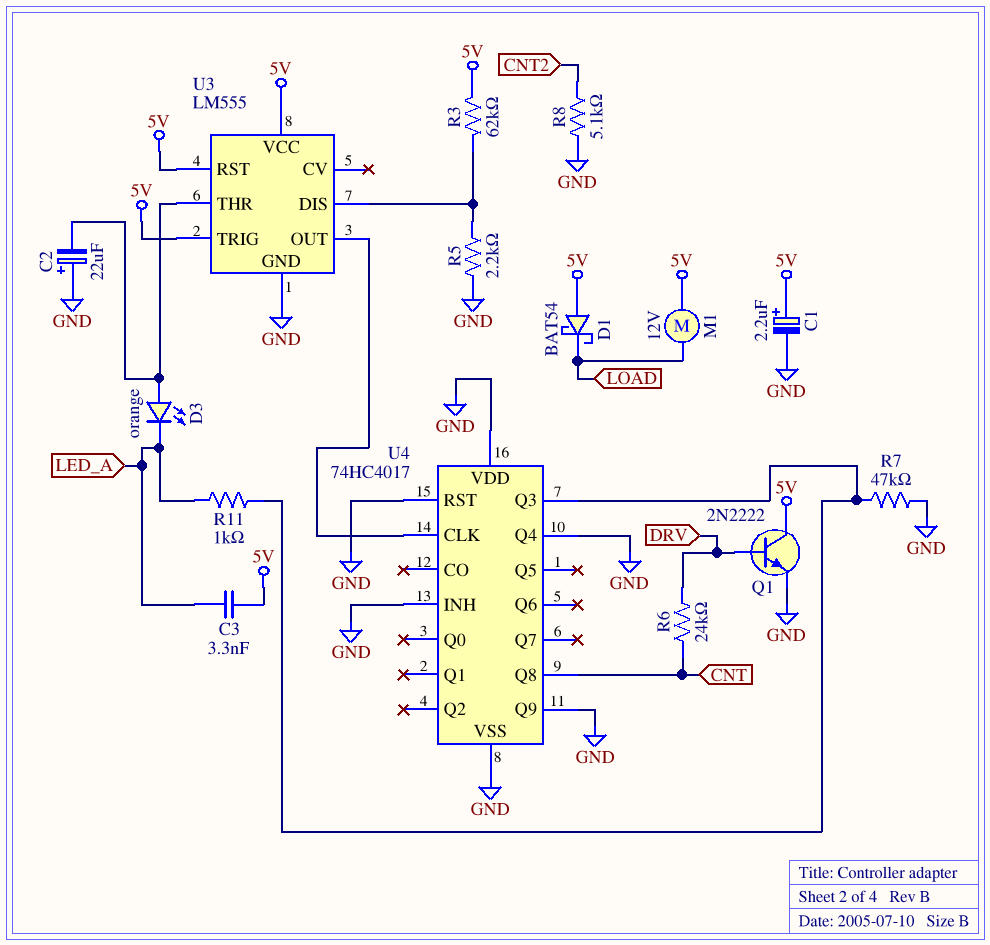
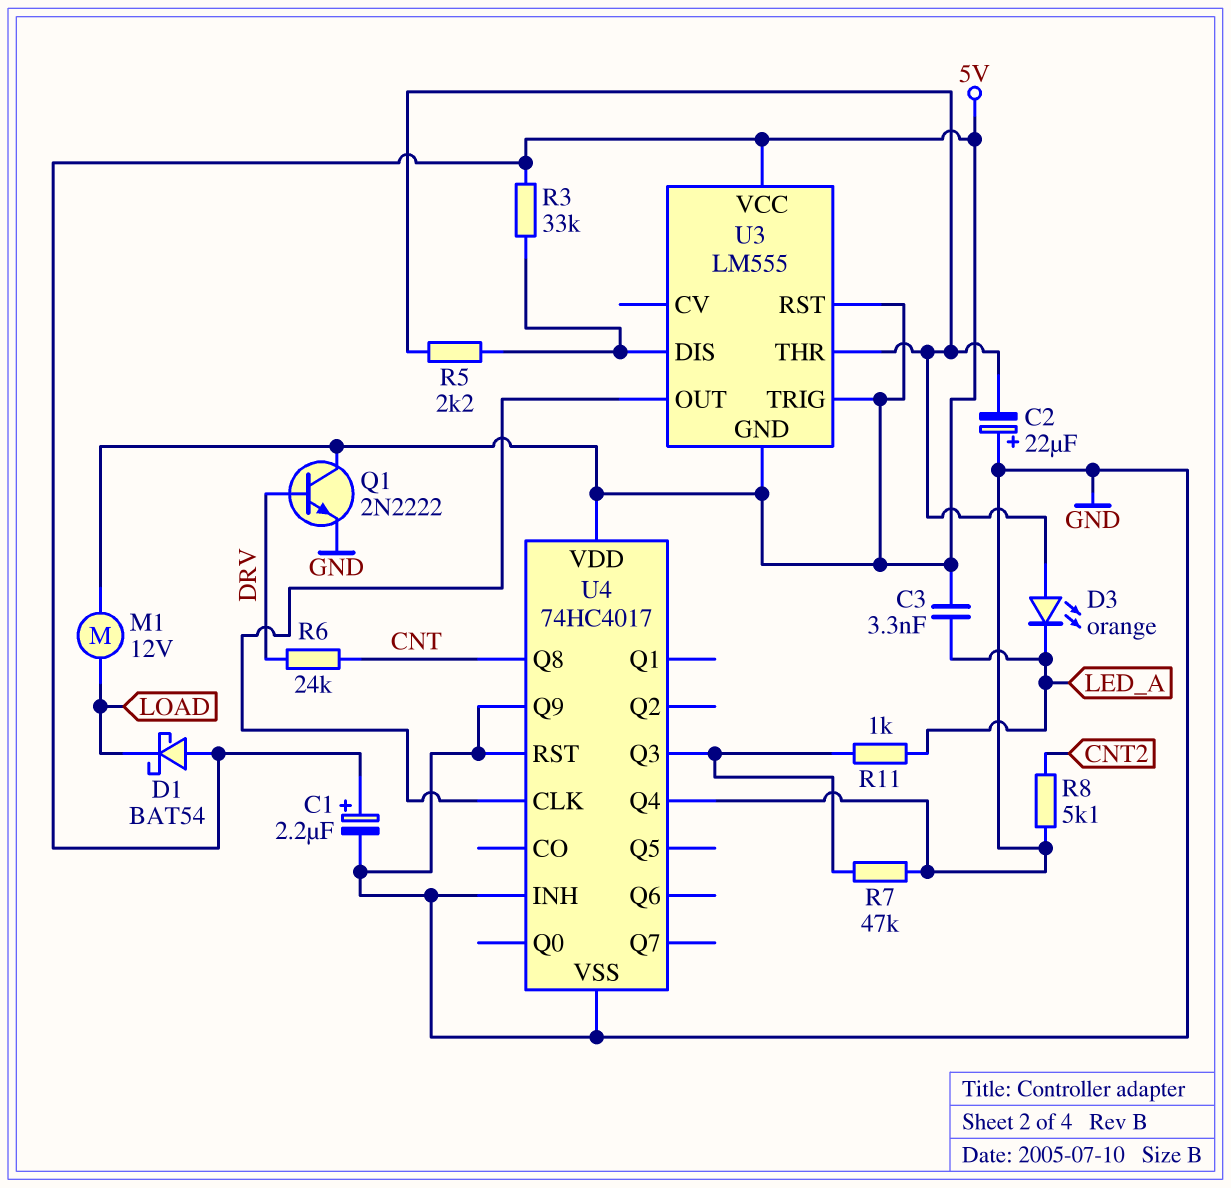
R3: 62k (5V, U3/DIS) -> 33k (5V, U3/DIS)
R5: 2.2k (GND, U3/DIS) -> 2.2k (U3/DIS, U3/THR)
U3 pin GND: GND -> 5V
U4 pin VDD: GND -> 5V

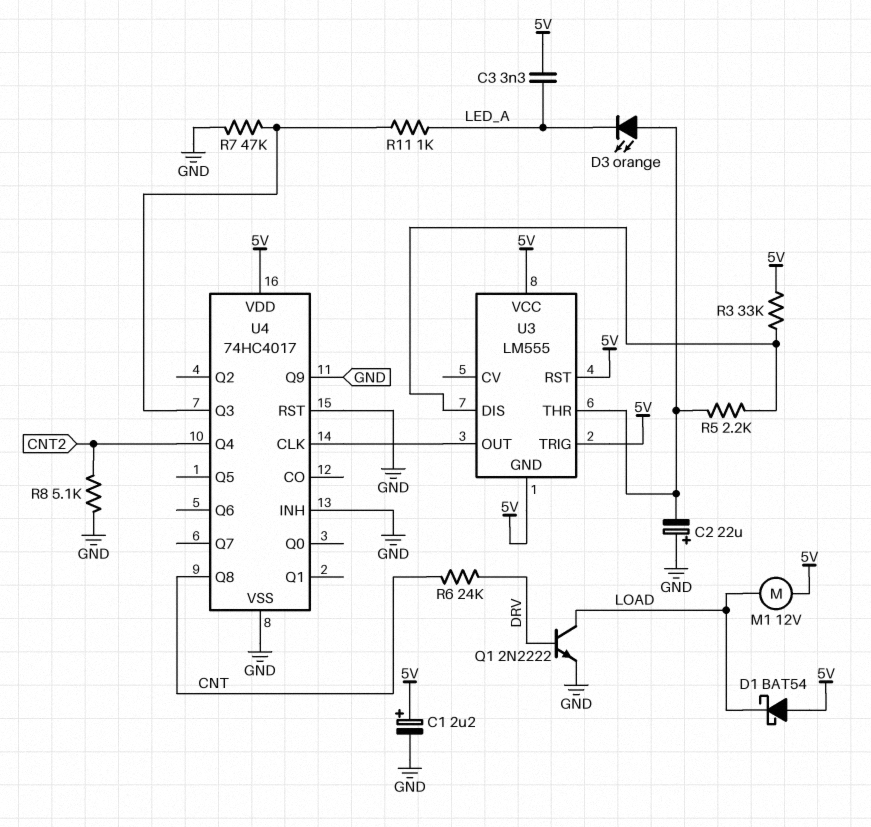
Q1: NPN 2N2222 (B DRV, C 5V, E GND) -> NPN 2N2222 (B DRV, C LOAD, E GND)
U4 pin Q4: GND -> CNT2

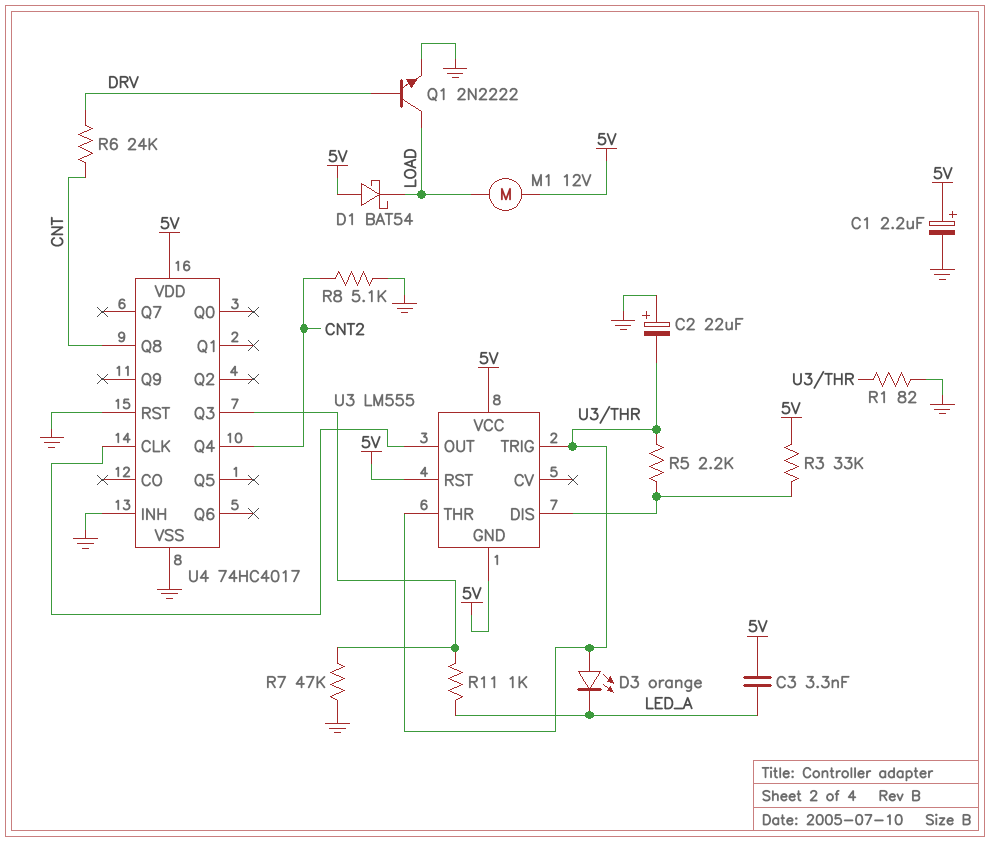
R1: none -> 82 (GND, U3/THR)
U3 pin TRIG: 5V -> U3/THR
U4 pin Q9: GND -> none

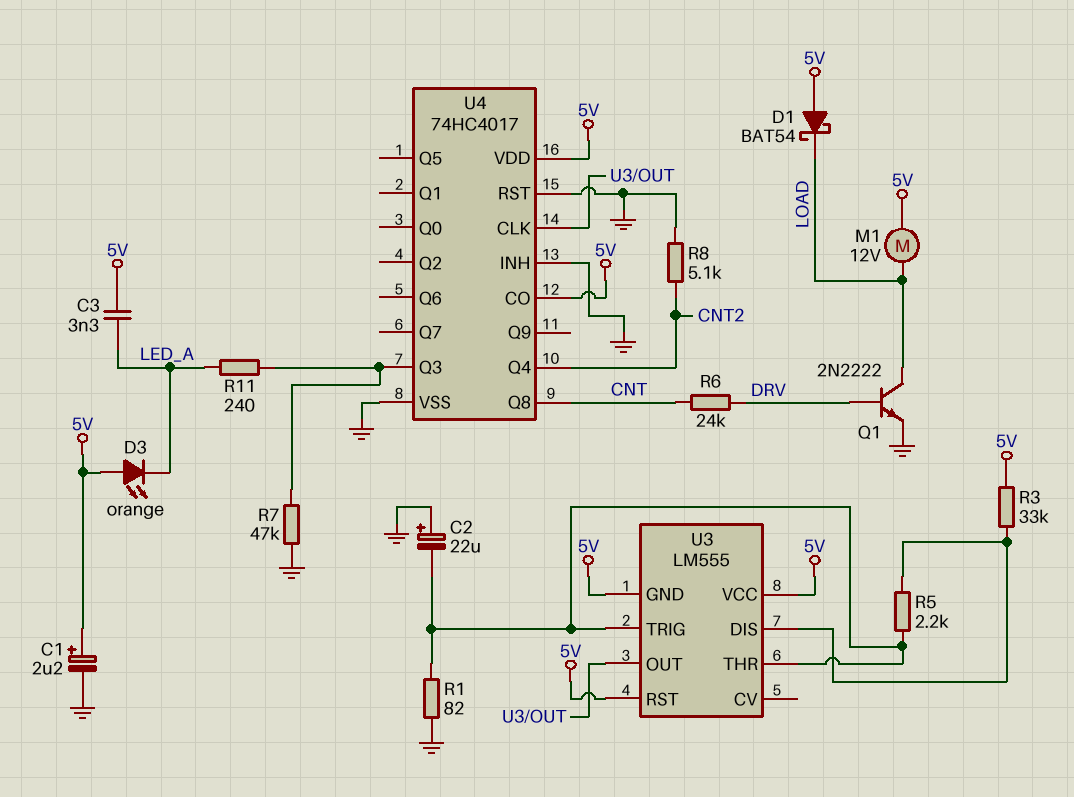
D3: LED orange (A U3/THR, K LED_A) -> LED orange (A 5V, K LED_A)
R11: 1k (LED_A, U4/Q3) -> 240 (LED_A, U4/Q3)
U4 pin CO: none -> 5V

